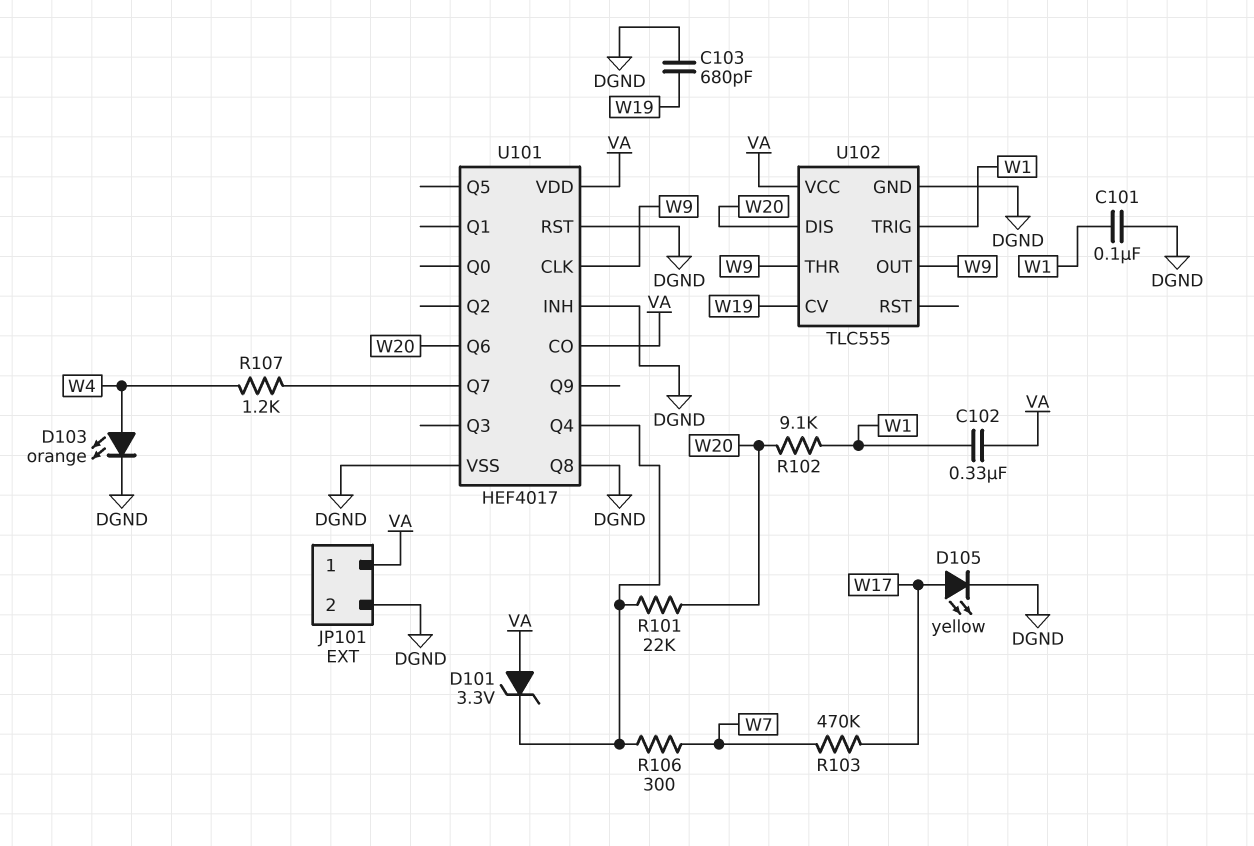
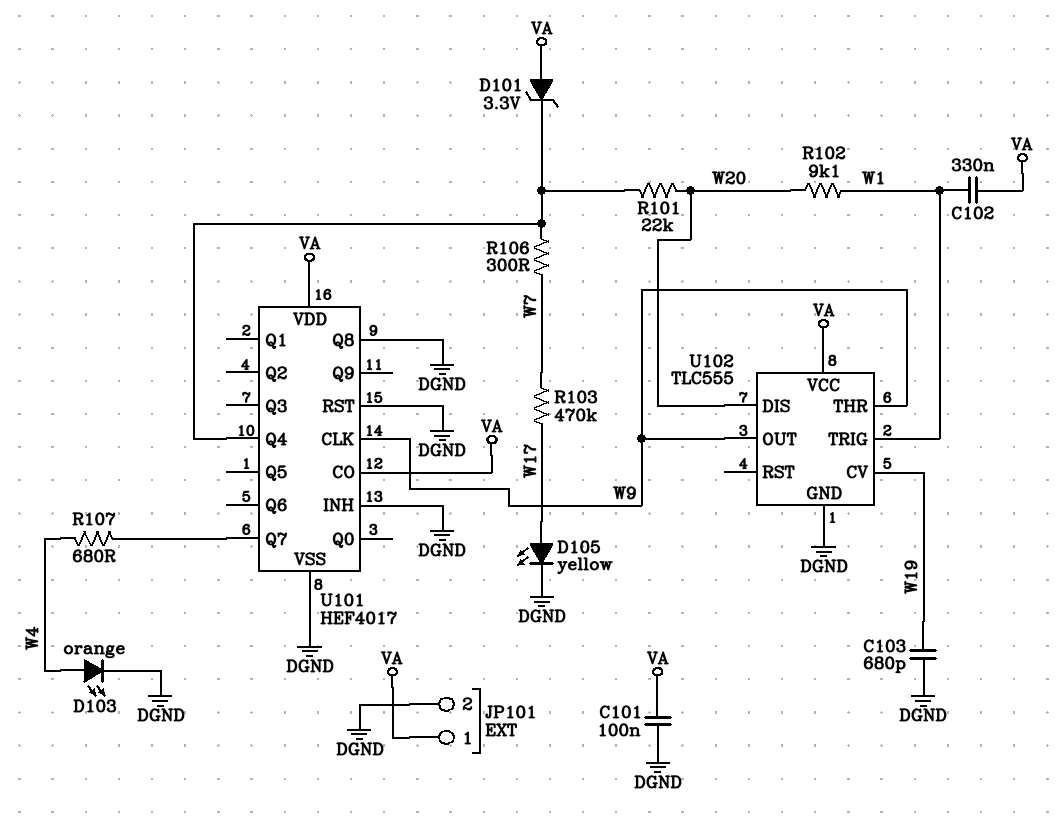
C101: 100nF (DGND, W1) -> 100nF (DGND, VA)
R107: 1.2k (U101/Q7, W4) -> 680 (U101/Q7, W4)
U101 pin Q6: W20 -> none

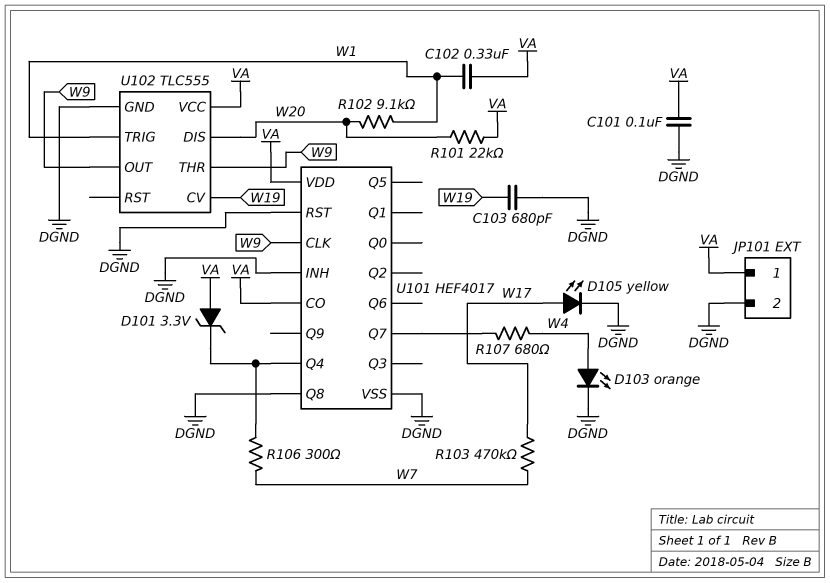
R101: 22k (U101/Q4, W20) -> 22k (VA, W20)

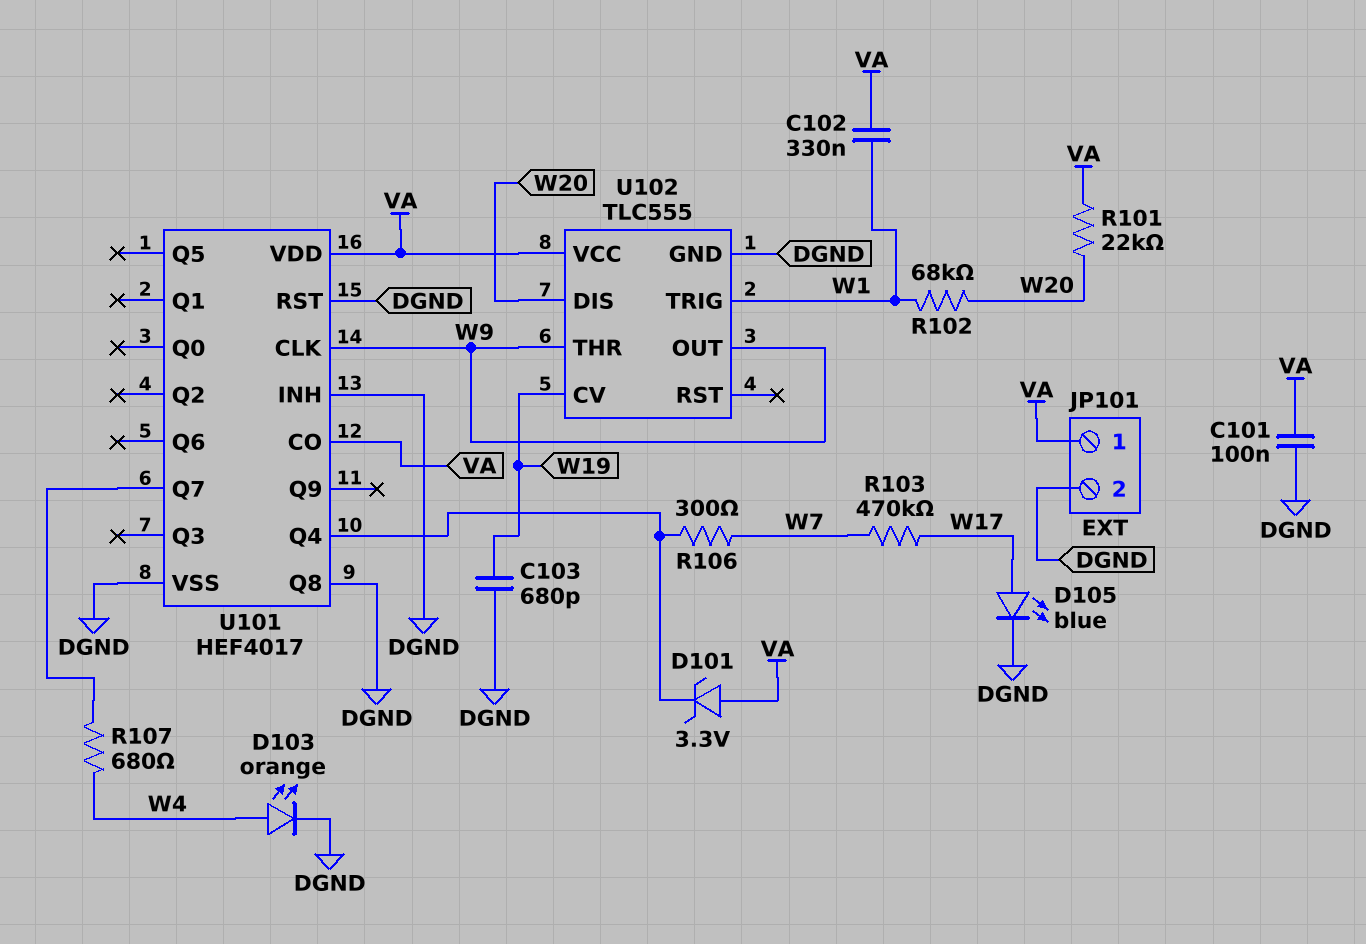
D105: LED yellow (A W17, K DGND) -> LED blue (A W17, K DGND)
R102: 9.1k (W1, W20) -> 68k (W1, W20)

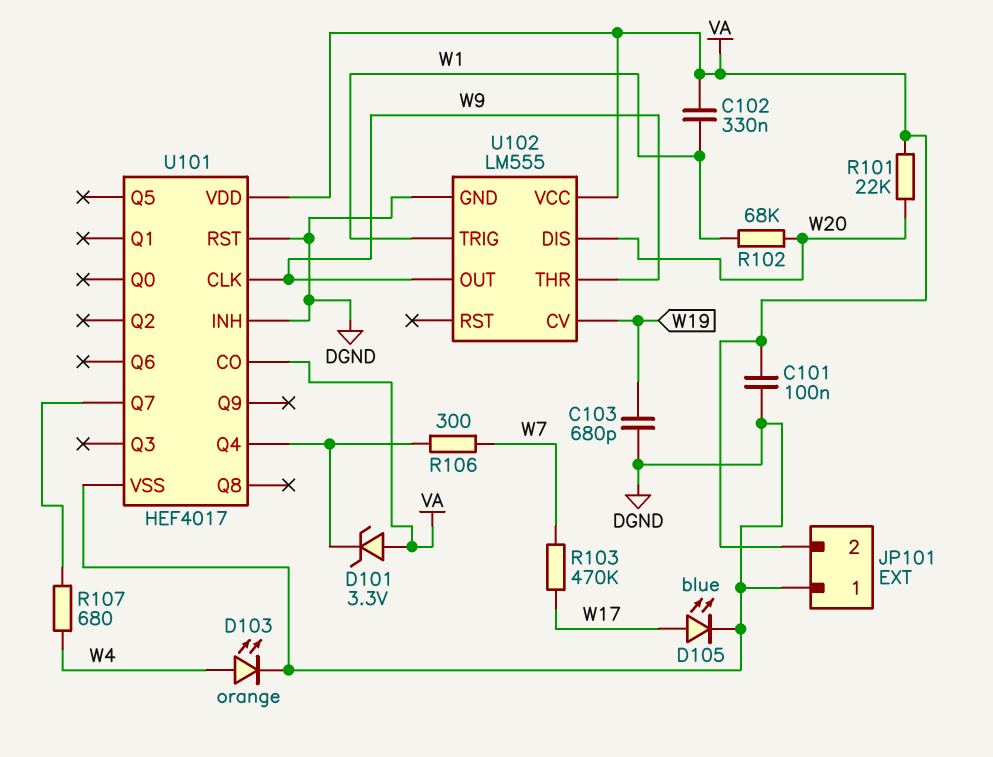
JP101 pin 1: VA -> DGND
JP101 pin 2: DGND -> VA
U101 pin Q8: DGND -> none
U102: TLC555 -> LM555

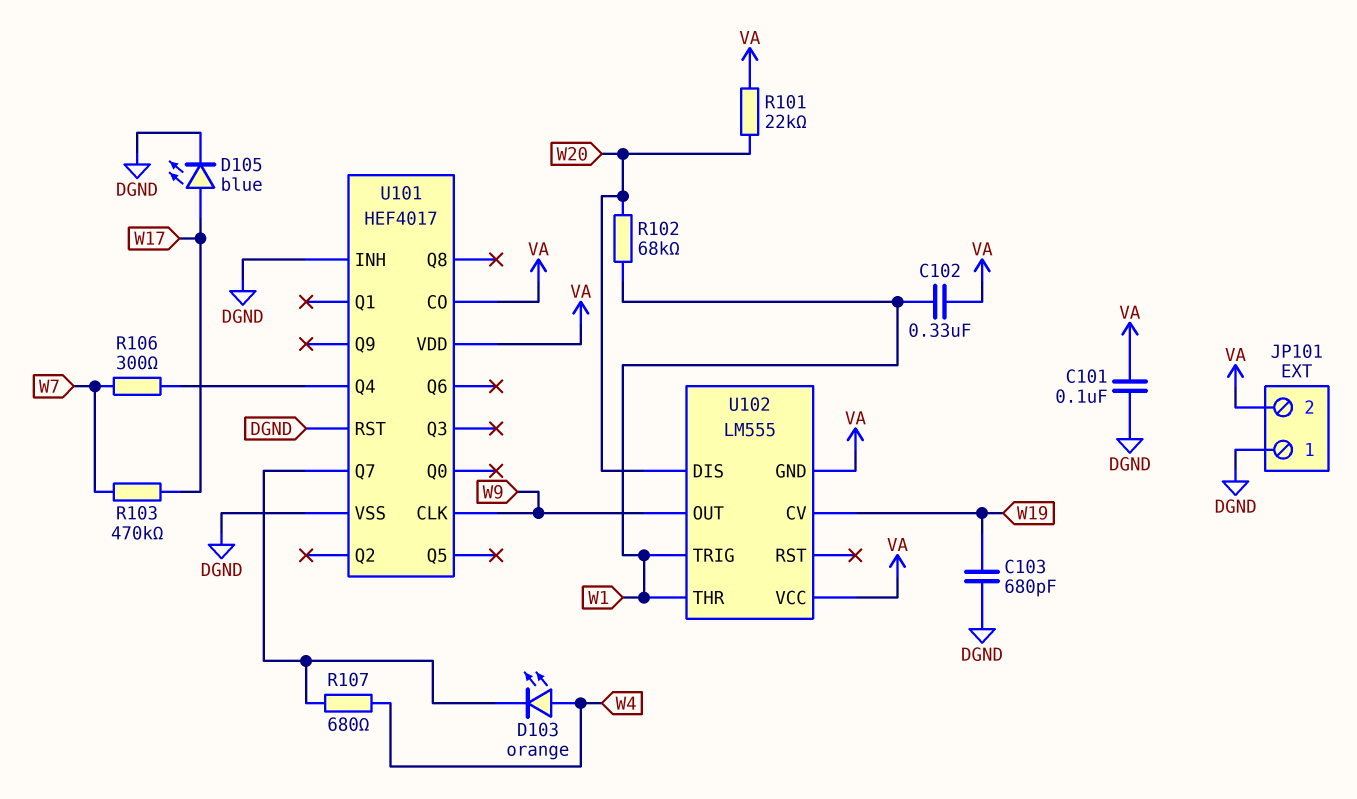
D101: zener 3.3V (A VA, K U101/Q4) -> none
D103: LED orange (A W4, K DGND) -> LED orange (A W4, K U101/Q7)
U102 pin GND: DGND -> VA
U102 pin THR: W9 -> W1

